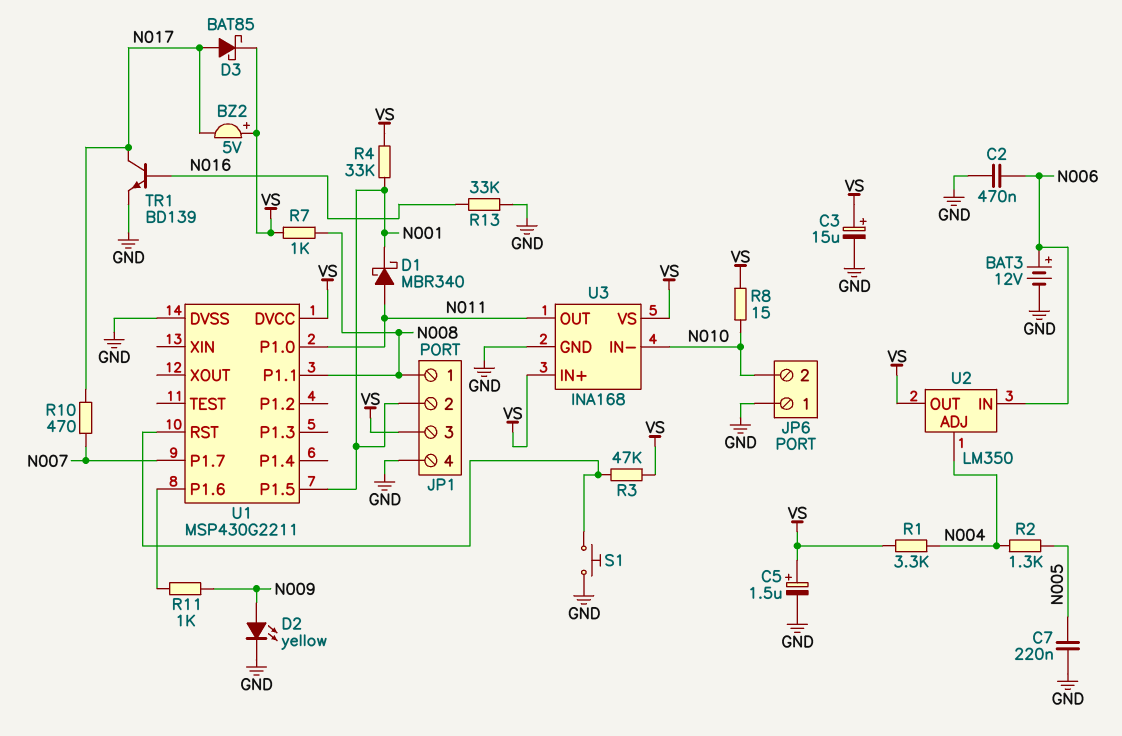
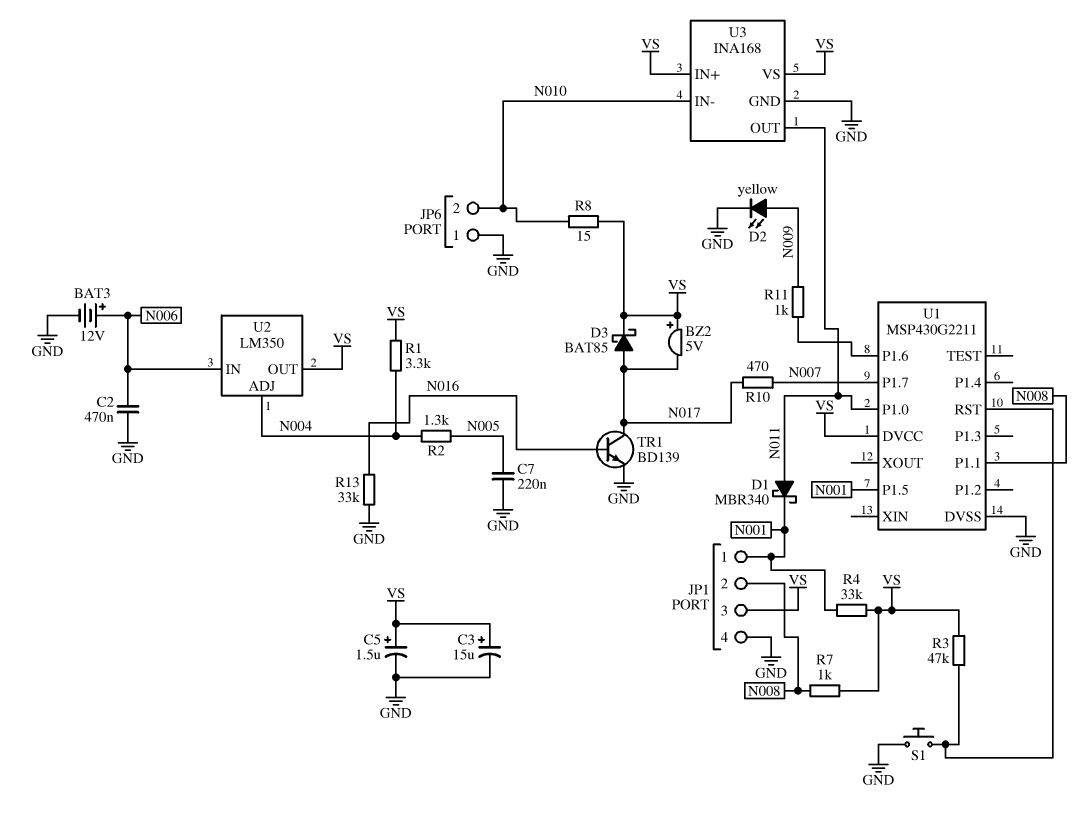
JP1 pin 1: N008 -> N001
JP1 pin 2: N001 -> N008

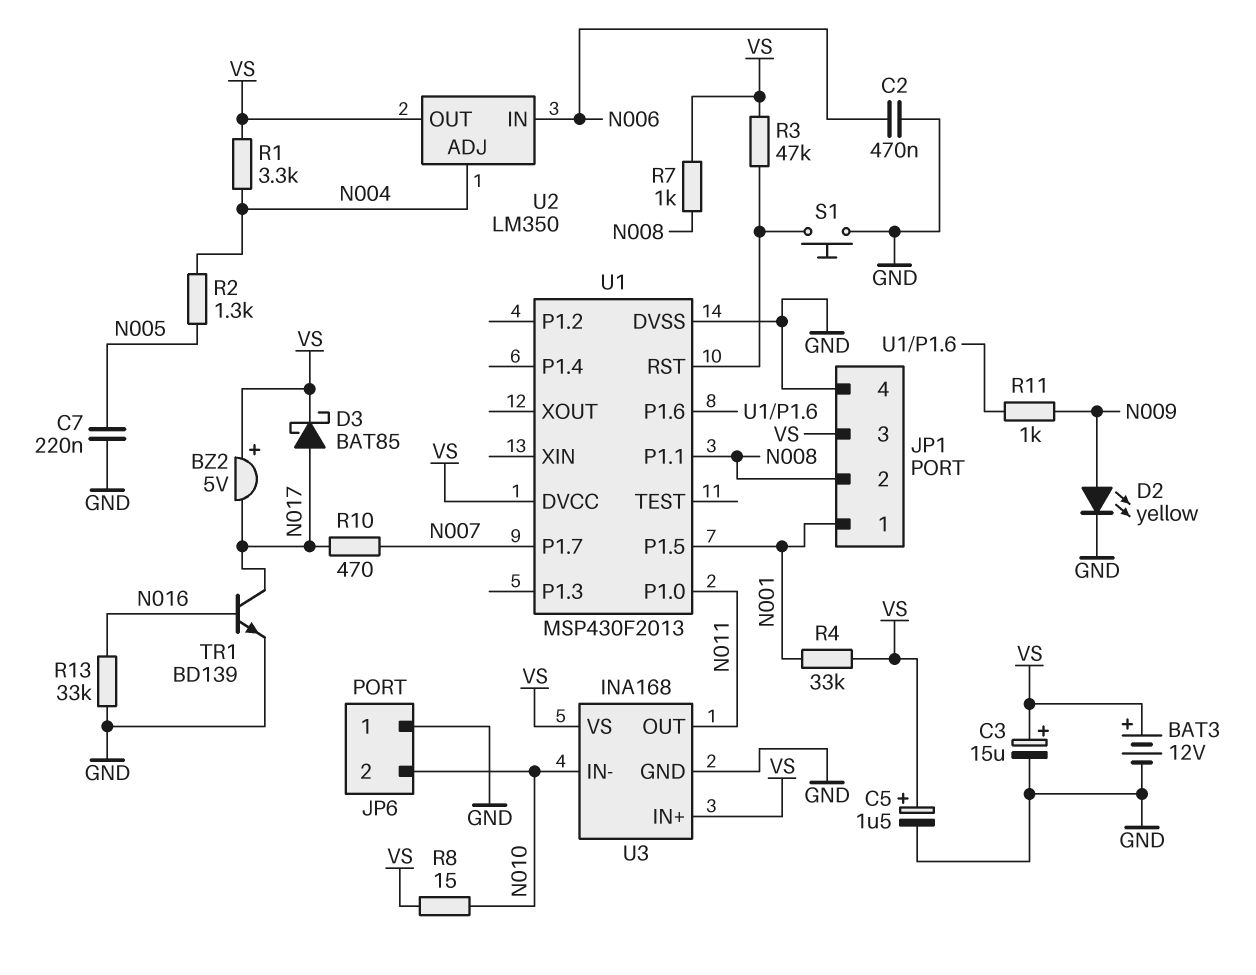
BAT3: 12V (plus N006, minus GND) -> 12V (plus VS, minus GND)
D1: schottky MBR340 (A N011, K N001) -> none
U1: MSP430G2211 -> MSP430F2013

